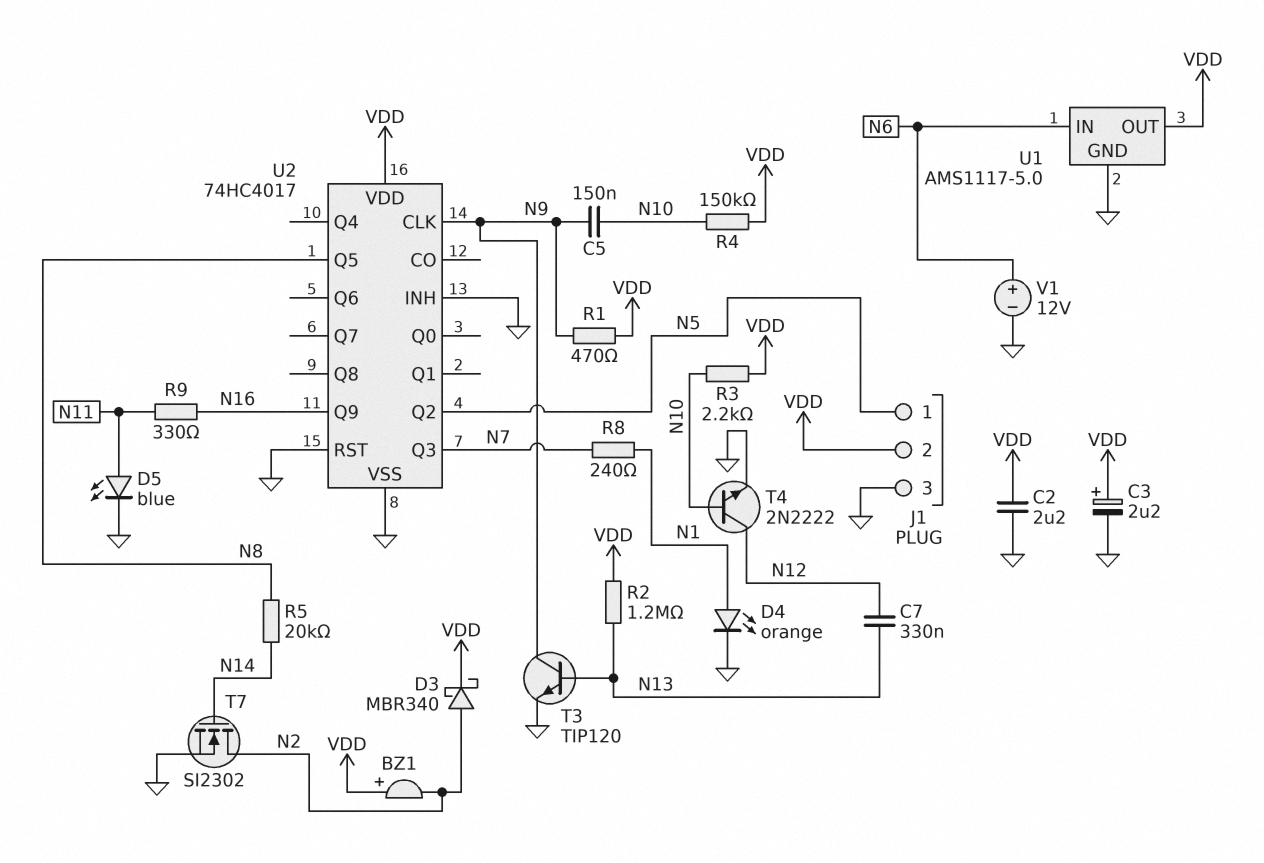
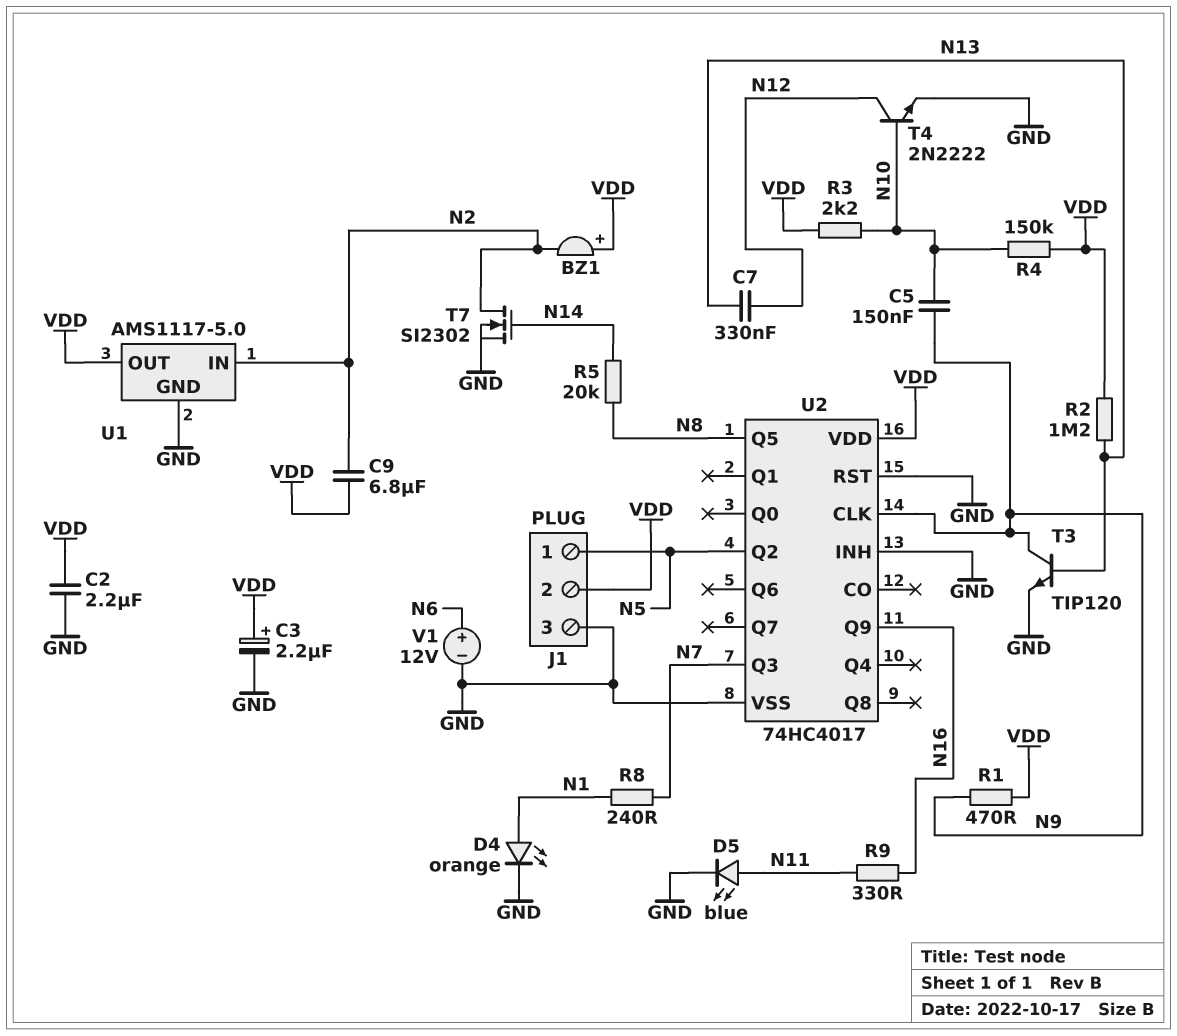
C9: none -> 6.8uF (N2, VDD)
D3: schottky MBR340 (A N2, K VDD) -> none
U1 pin IN: N6 -> N2

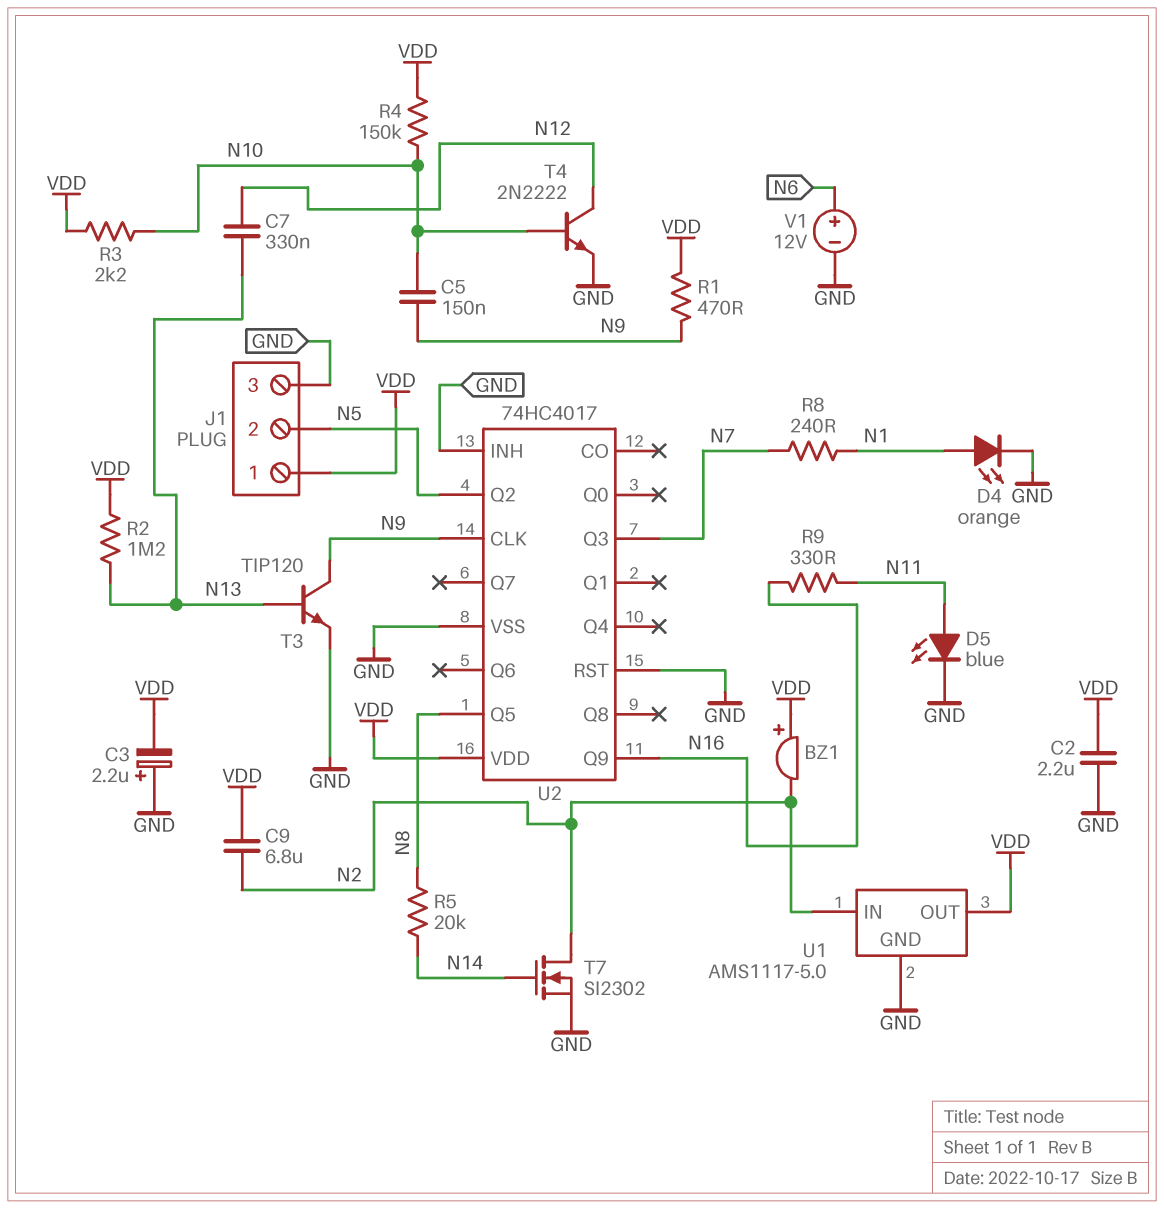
C3: 2.2uF (plus VDD, minus GND) -> 2.2uF (plus GND, minus VDD)
J1 pin 1: N5 -> VDD
J1 pin 2: VDD -> N5

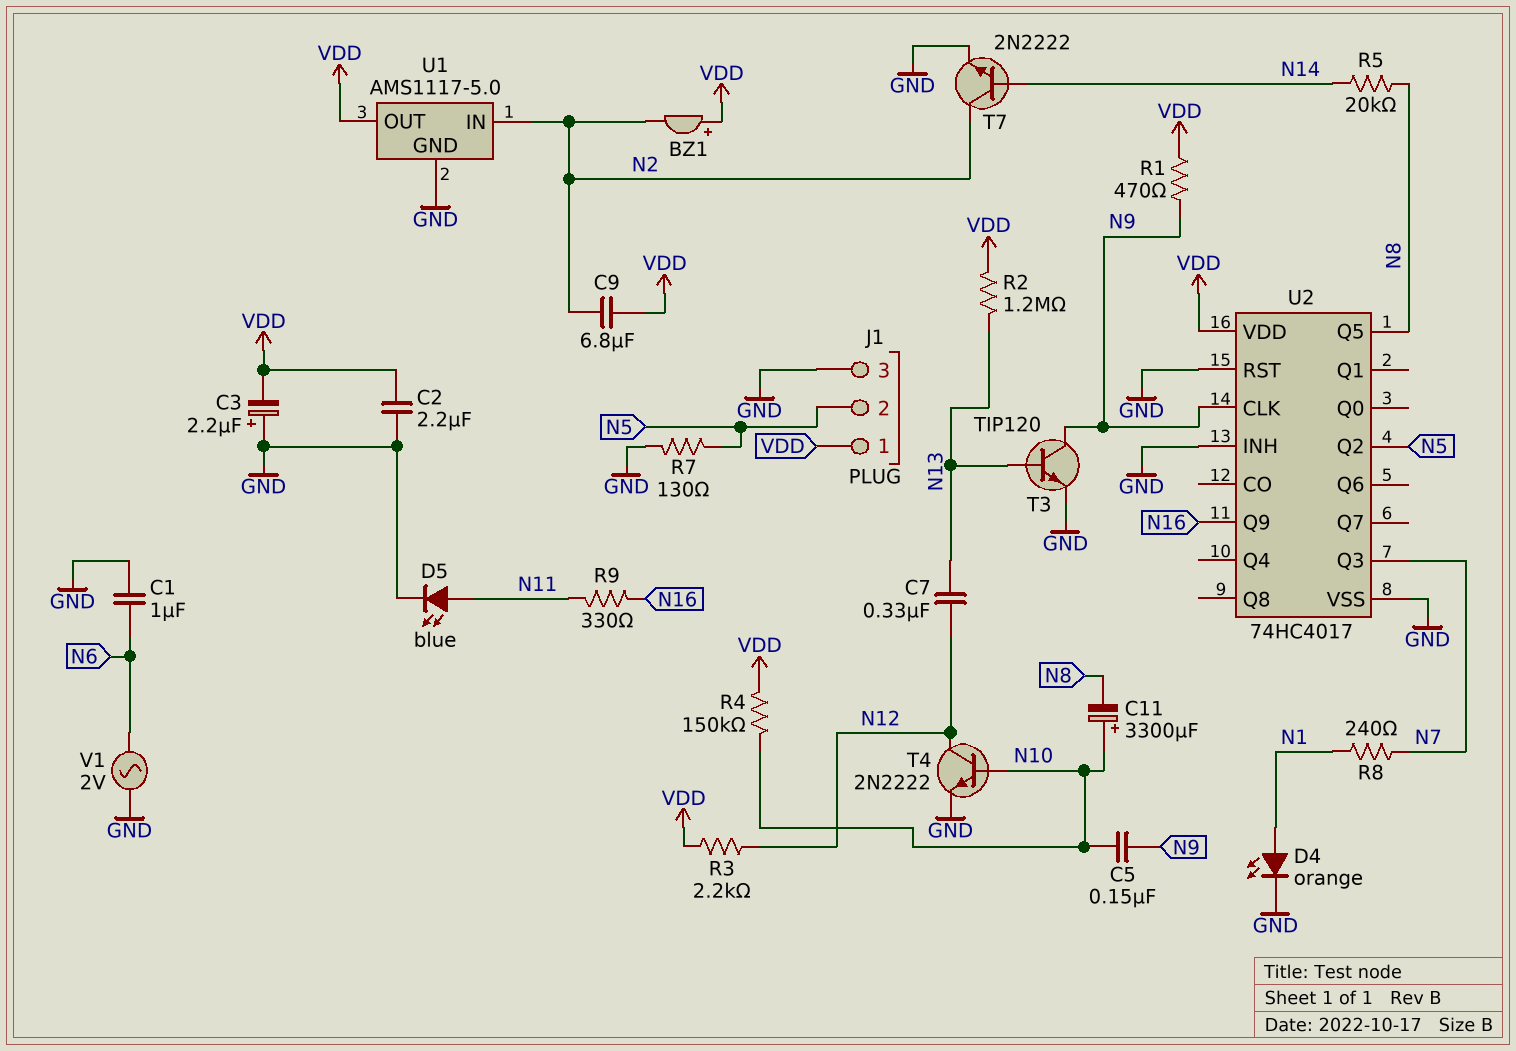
C1: none -> 1uF (GND, N6)
C11: none -> 3300uF (plus N10, minus N8)
R3: 2.2k (N10, VDD) -> 2.2k (N12, VDD)
R7: none -> 130 (GND, N5)
T7: NMOS SI2302 (G N14, D N2, S GND) -> NPN 2N2222 (B N14, C N2, E GND)
V1: 12V (plus N6, minus GND) -> AC 2V (GND, N6)

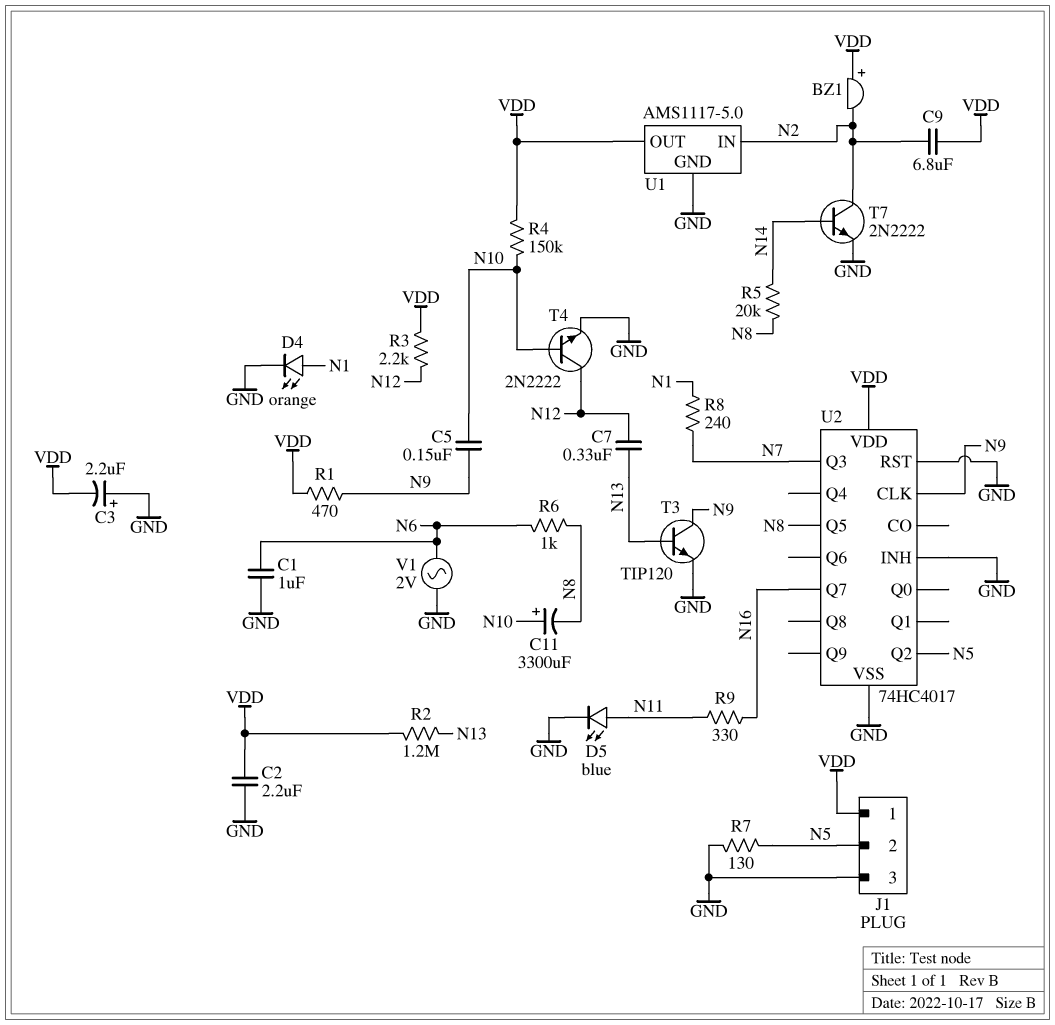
R6: none -> 1k (N6, N8)
U2 pin Q7: none -> N16
U2 pin Q9: N16 -> none

